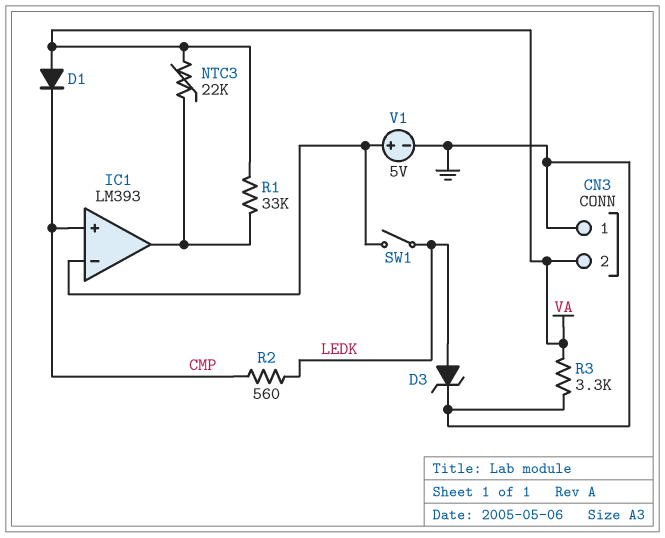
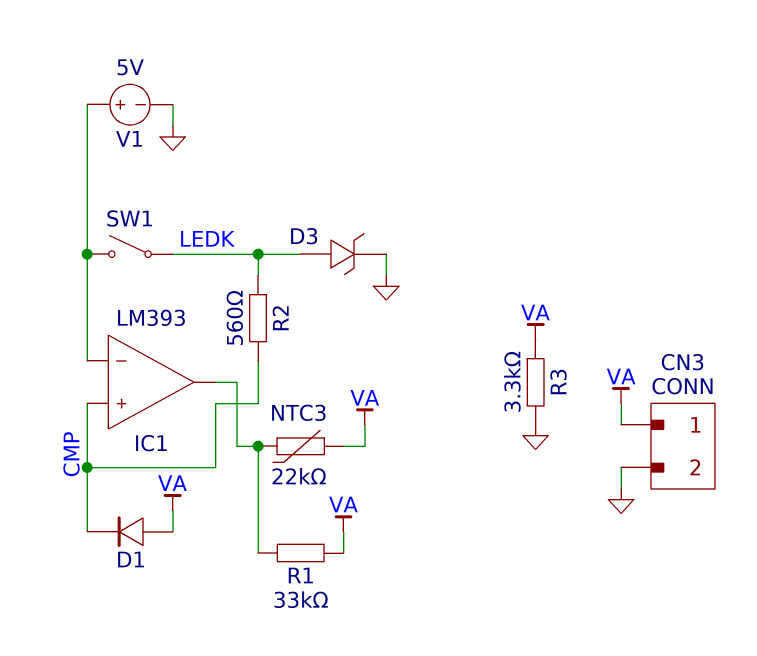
CN3 pin 1: GND -> VA
CN3 pin 2: VA -> GND

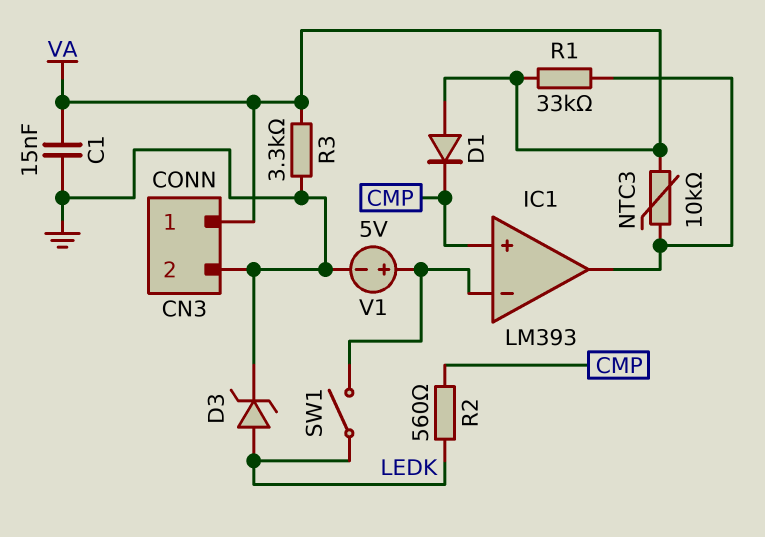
C1: none -> 15nF (GND, VA)
NTC3: 22k (IC1/out, VA) -> 10k (IC1/out, VA)

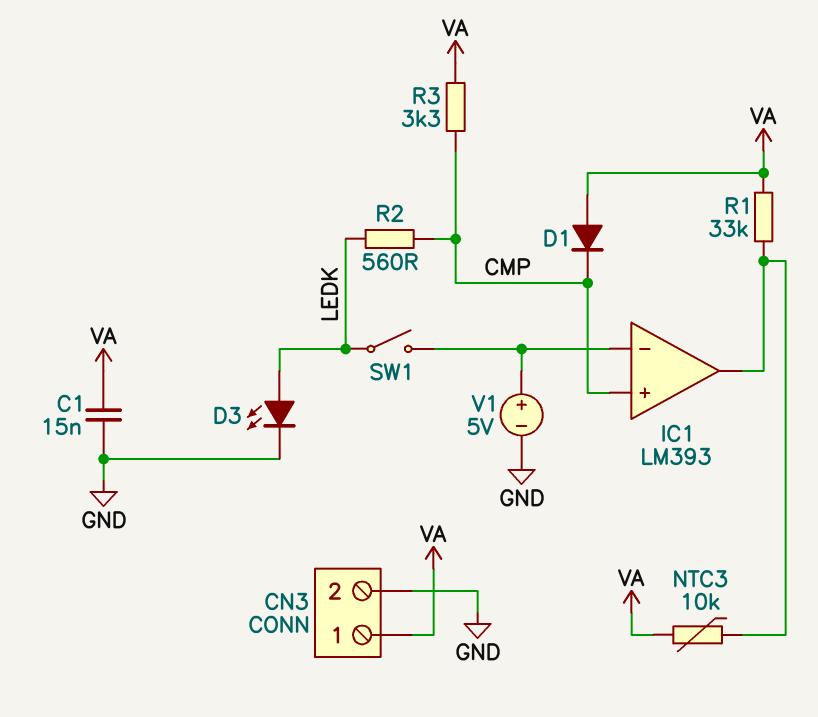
D3: zener (A LEDK, K GND) -> LED (A LEDK, K GND)
R3: 3.3k (GND, VA) -> 3.3k (CMP, VA)

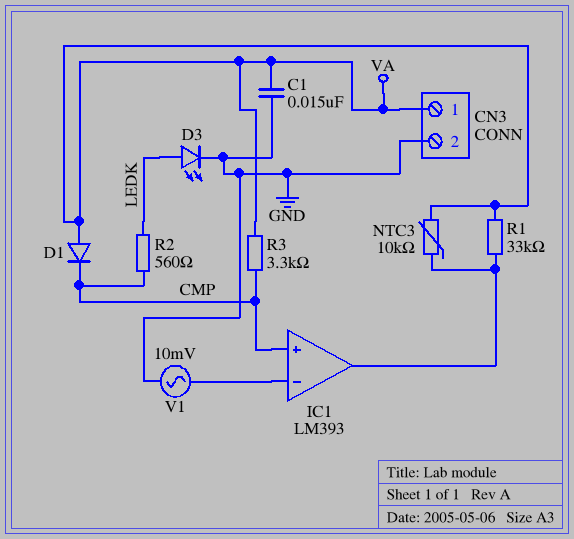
SW1: switch (IC1/in-, LEDK) -> none
V1: 5V (plus IC1/in-, minus GND) -> AC 10mV (GND, IC1/in-)

